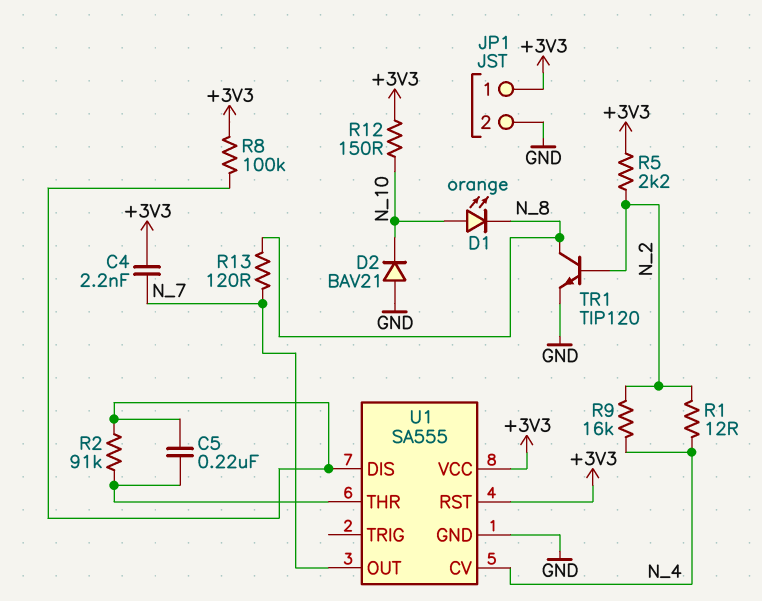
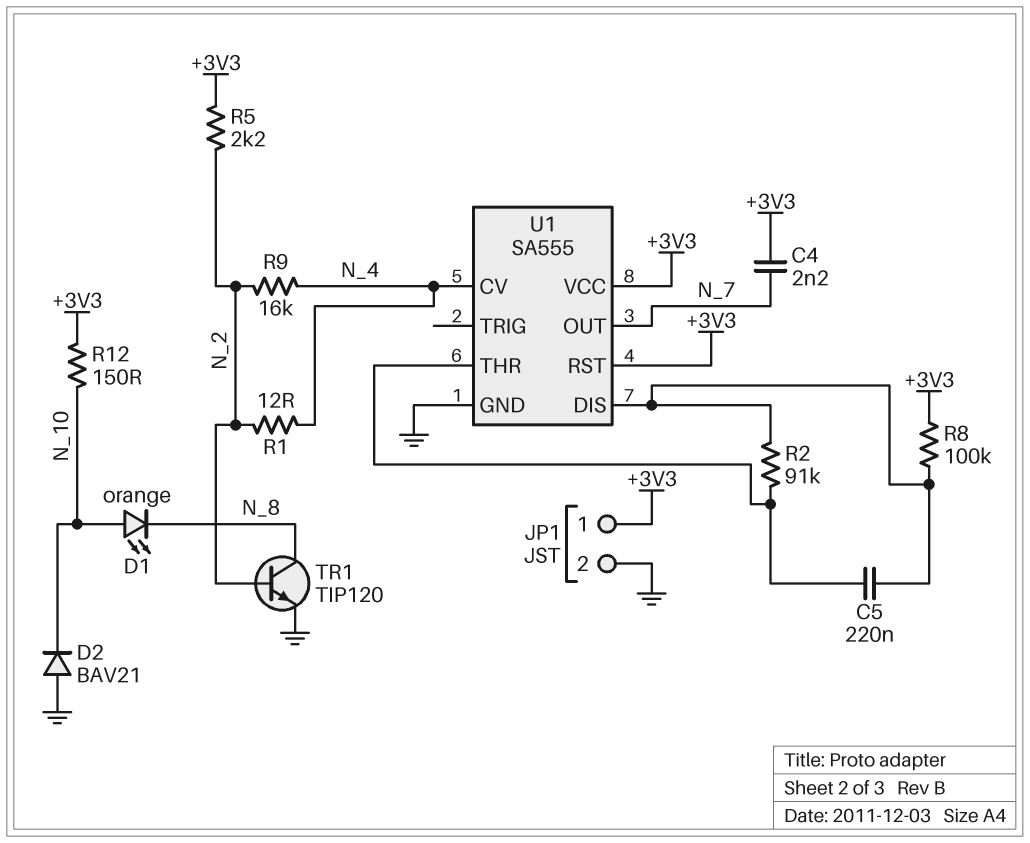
R13: 120 (N_7, N_8) -> none

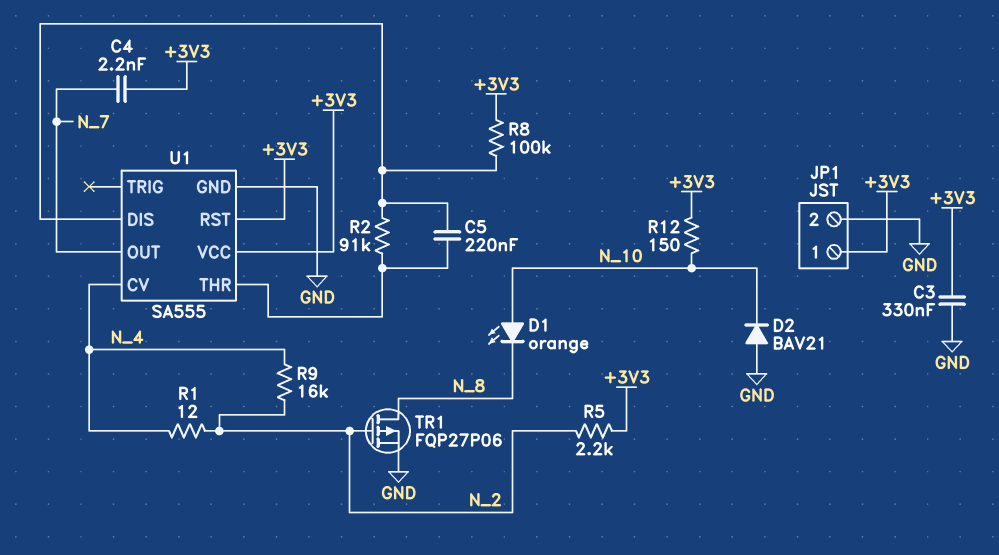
C3: none -> 330nF (+3V3, GND)
TR1: NPN TIP120 (B N_2, C N_8, E GND) -> PMOS FQP27P06 (G N_2, D N_8, S GND)

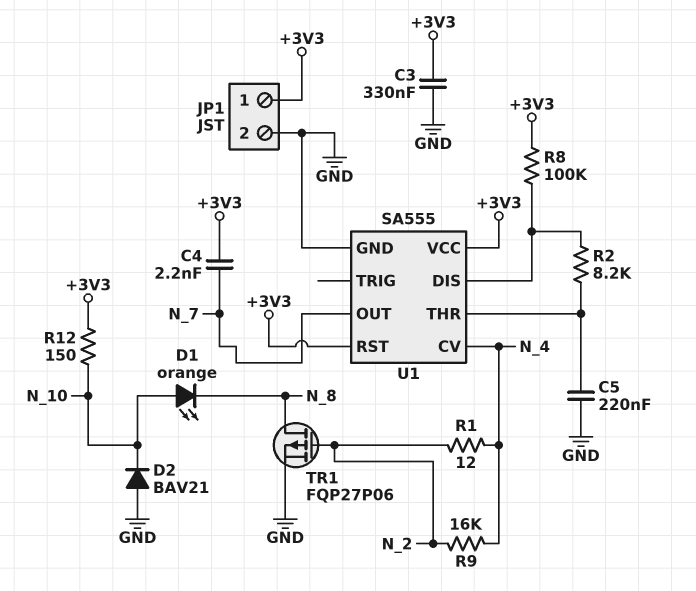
C5: 220nF (U1/DIS, U1/THR) -> 220nF (GND, U1/THR)
R2: 91k (U1/DIS, U1/THR) -> 8.2k (U1/DIS, U1/THR)
R5: 2.2k (+3V3, N_2) -> none

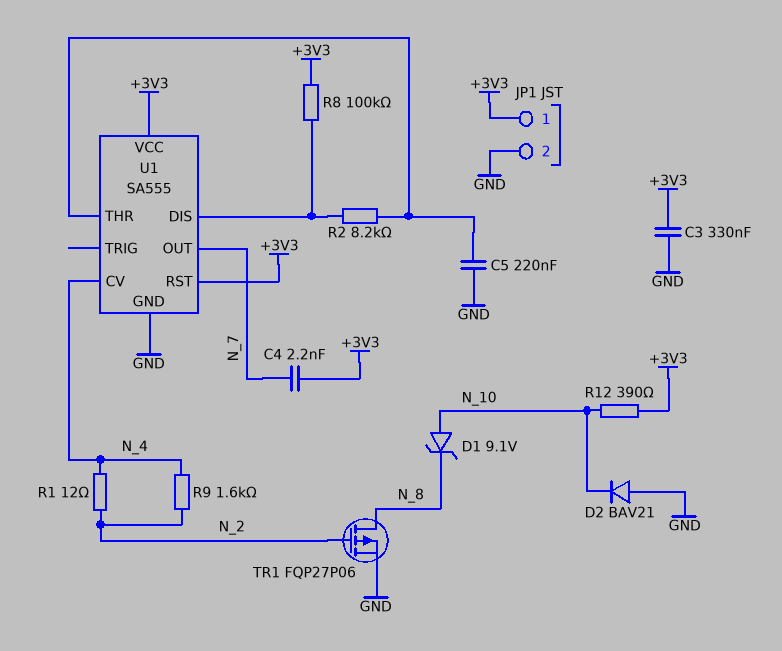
D1: LED orange (A N_10, K N_8) -> zener 9.1V (A N_10, K N_8)
R9: 16k (N_2, N_4) -> 1.6k (N_2, N_4)
R12: 150 (+3V3, N_10) -> 390 (+3V3, N_10)

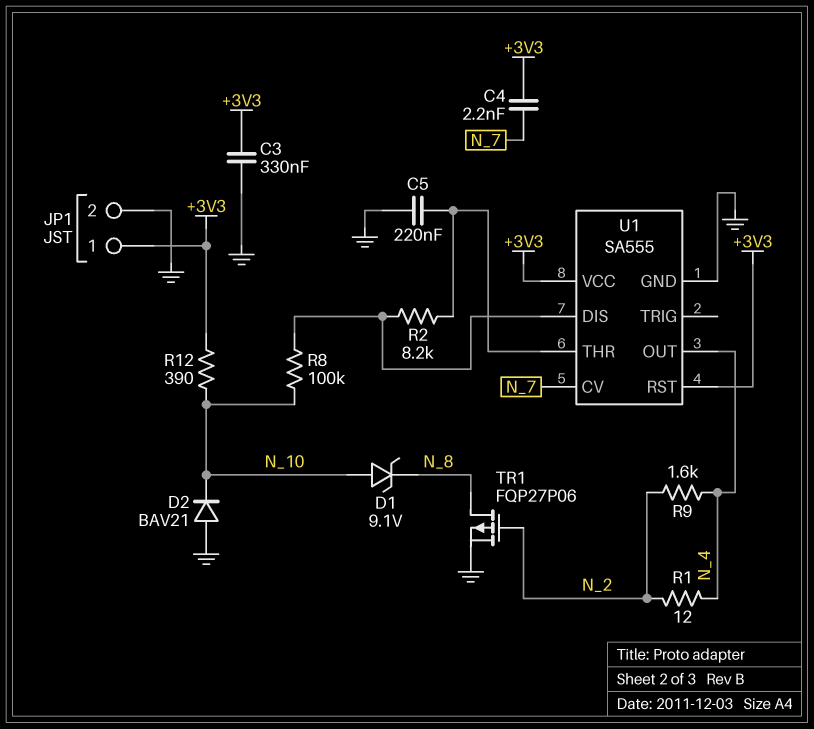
R8: 100k (+3V3, U1/DIS) -> 100k (N_10, U1/DIS)
U1 pin CV: N_4 -> N_7
U1 pin OUT: N_7 -> N_4

